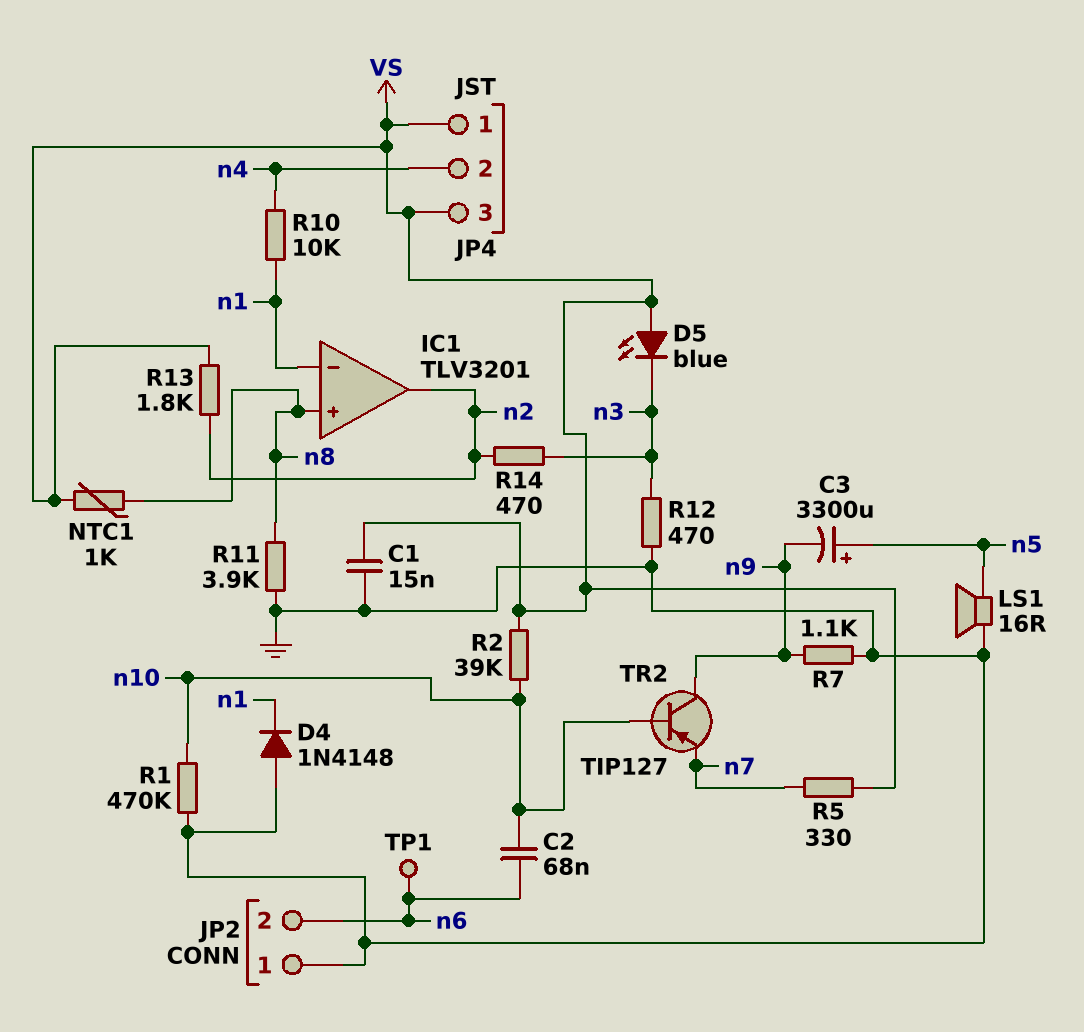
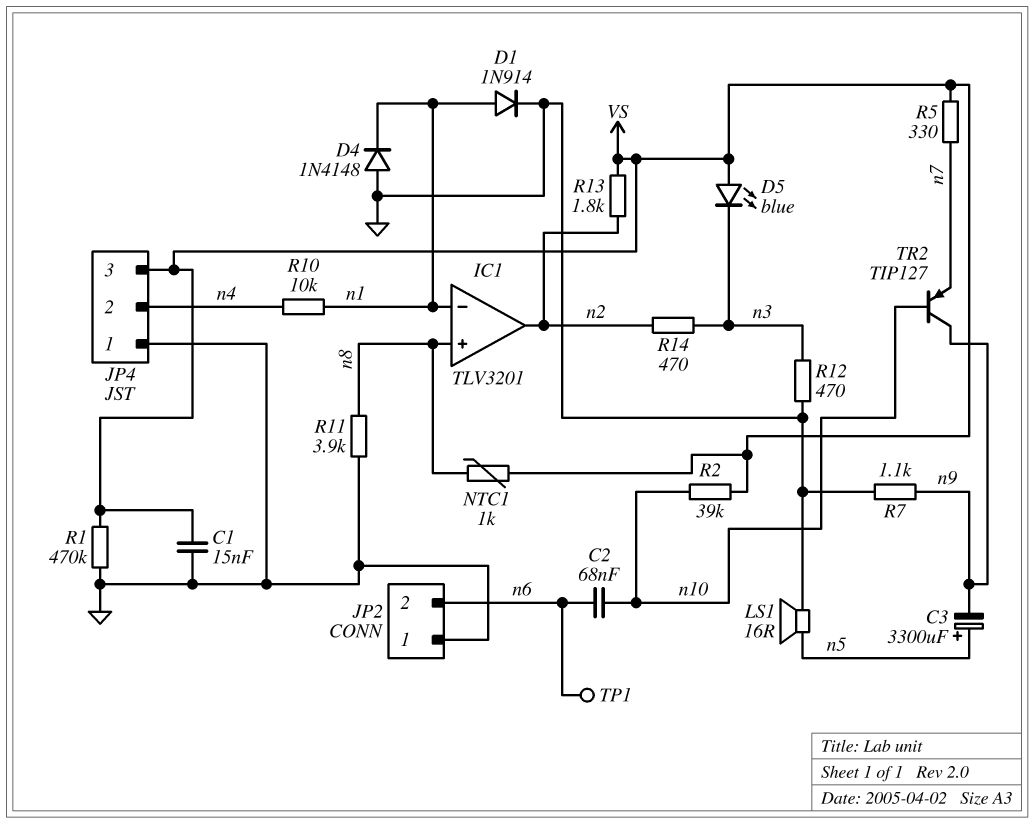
D1: none -> diode 1N914 (A n1, K GND)
JP4 pin 1: VS -> GND
R1: 470k (GND, n10) -> 470k (GND, VS)

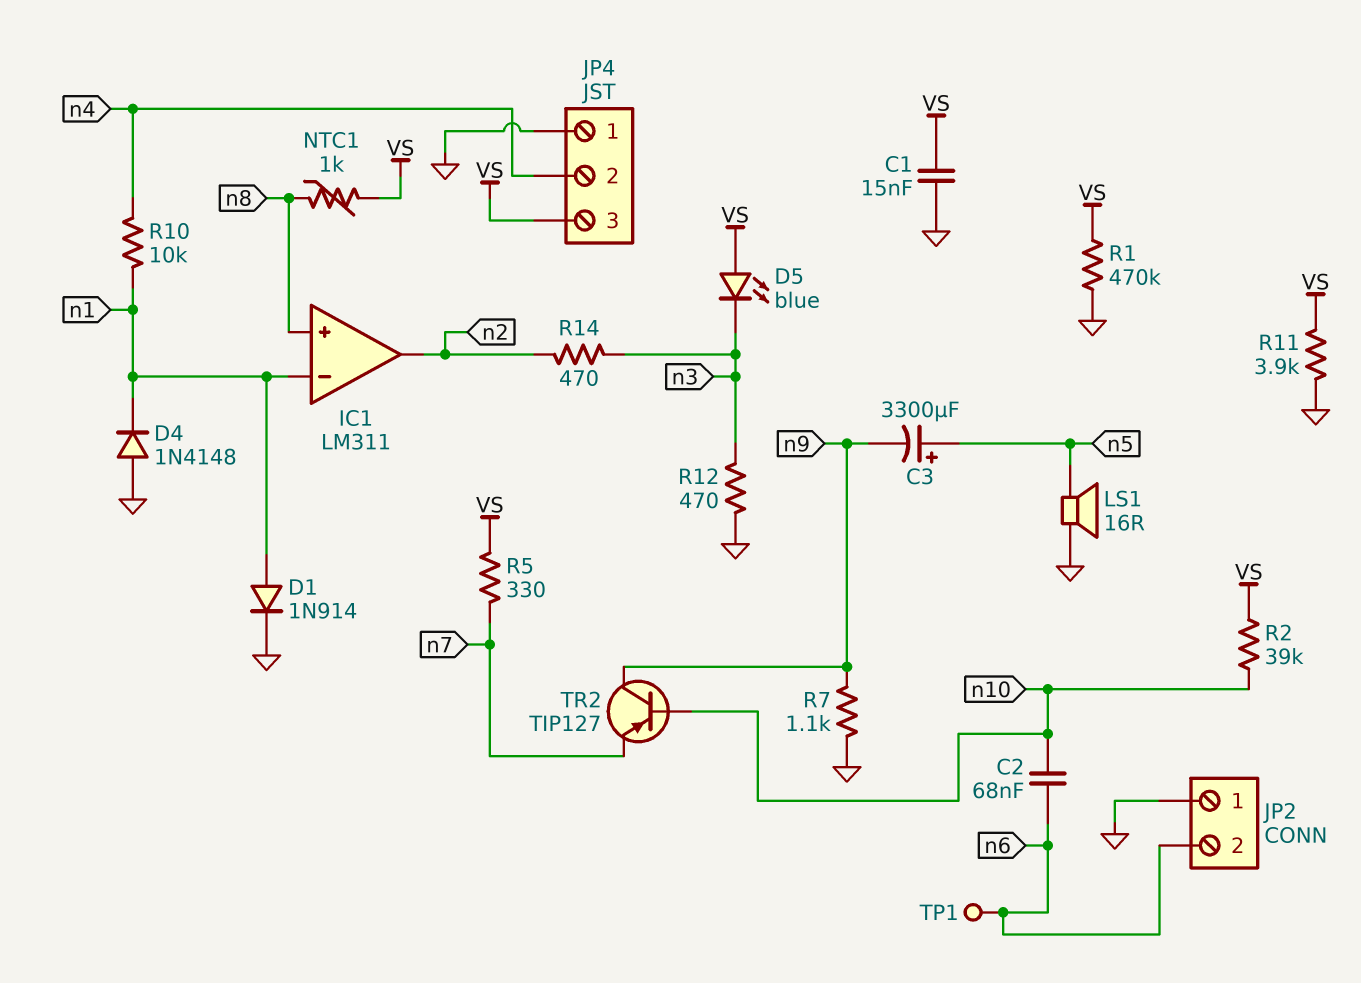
IC1: TLV3201 -> LM311
R11: 3.9k (GND, n8) -> 3.9k (GND, VS)
R13: 1.8k (VS, n2) -> none

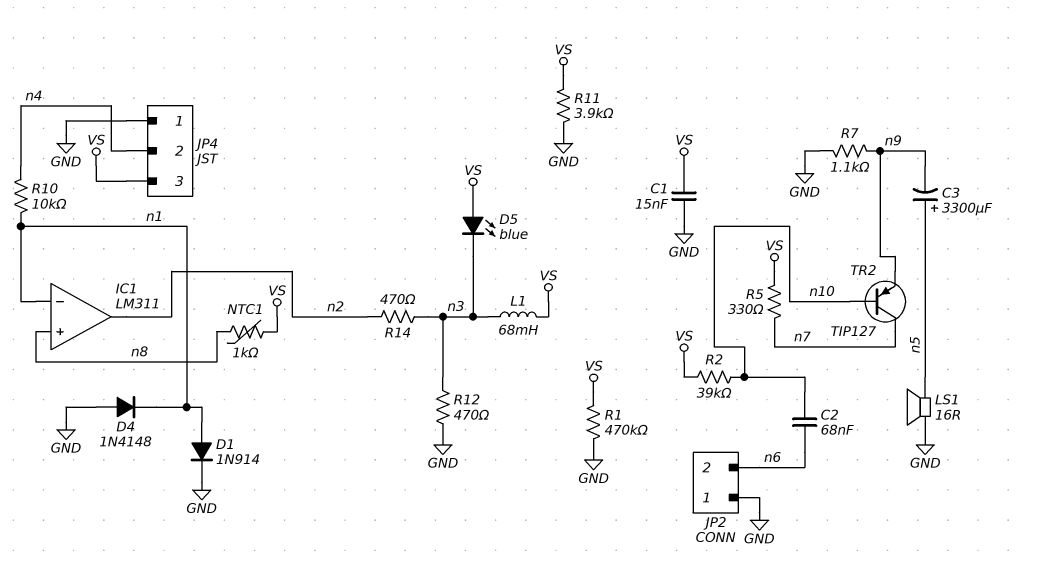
L1: none -> 68mH (VS, n3)
TP1: test point (n6) -> none
TR2: PNP TIP127 (B n10, C n9, E n7) -> PNP TIP127 (B n10, C n7, E n9)

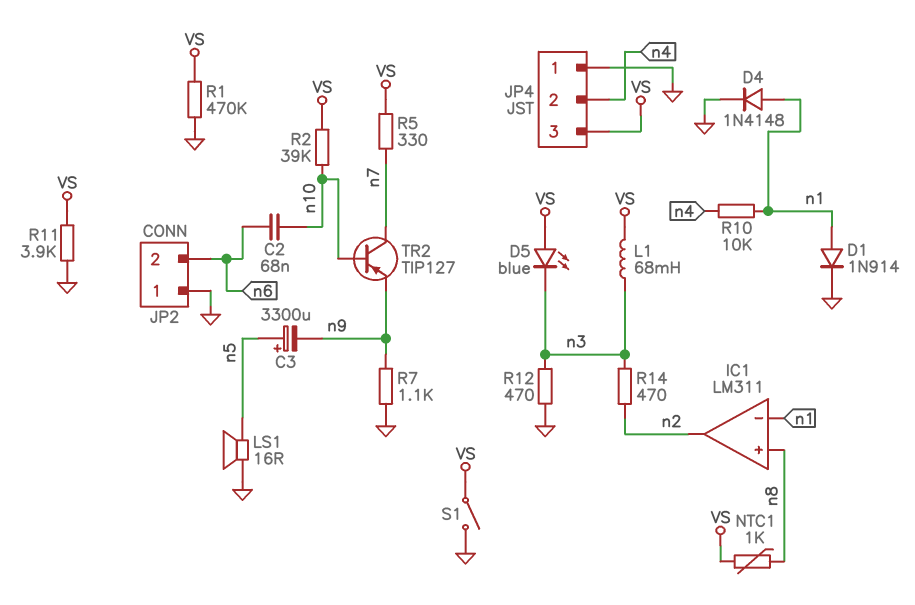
C1: 15nF (GND, VS) -> none
D4: diode 1N4148 (A GND, K n1) -> diode 1N4148 (A n1, K GND)
S1: none -> switch (GND, VS)

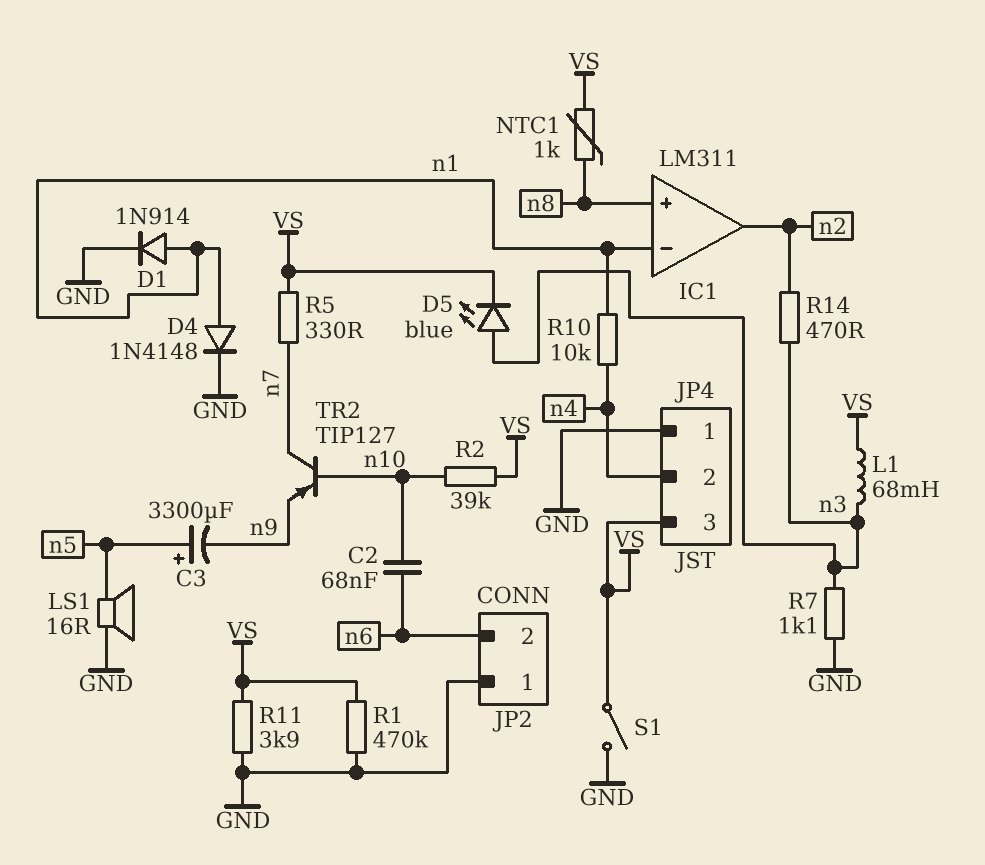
D5: LED blue (A VS, K n3) -> LED blue (A n3, K VS)
R7: 1.1k (GND, n9) -> 1.1k (GND, n3)
R12: 470 (GND, n3) -> none

